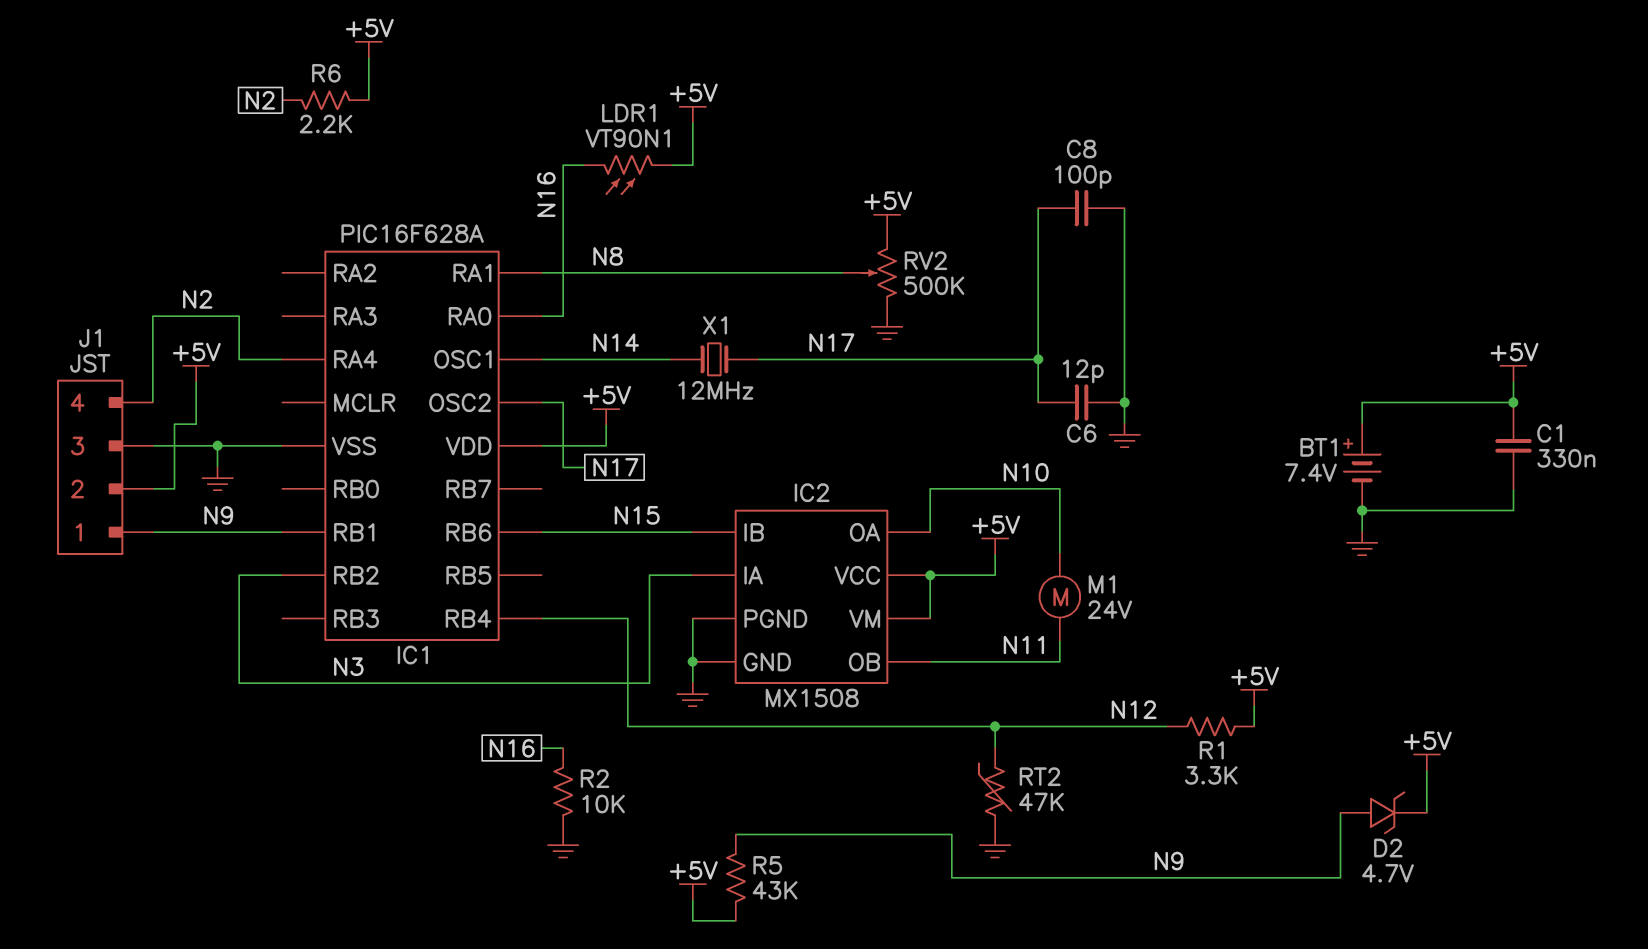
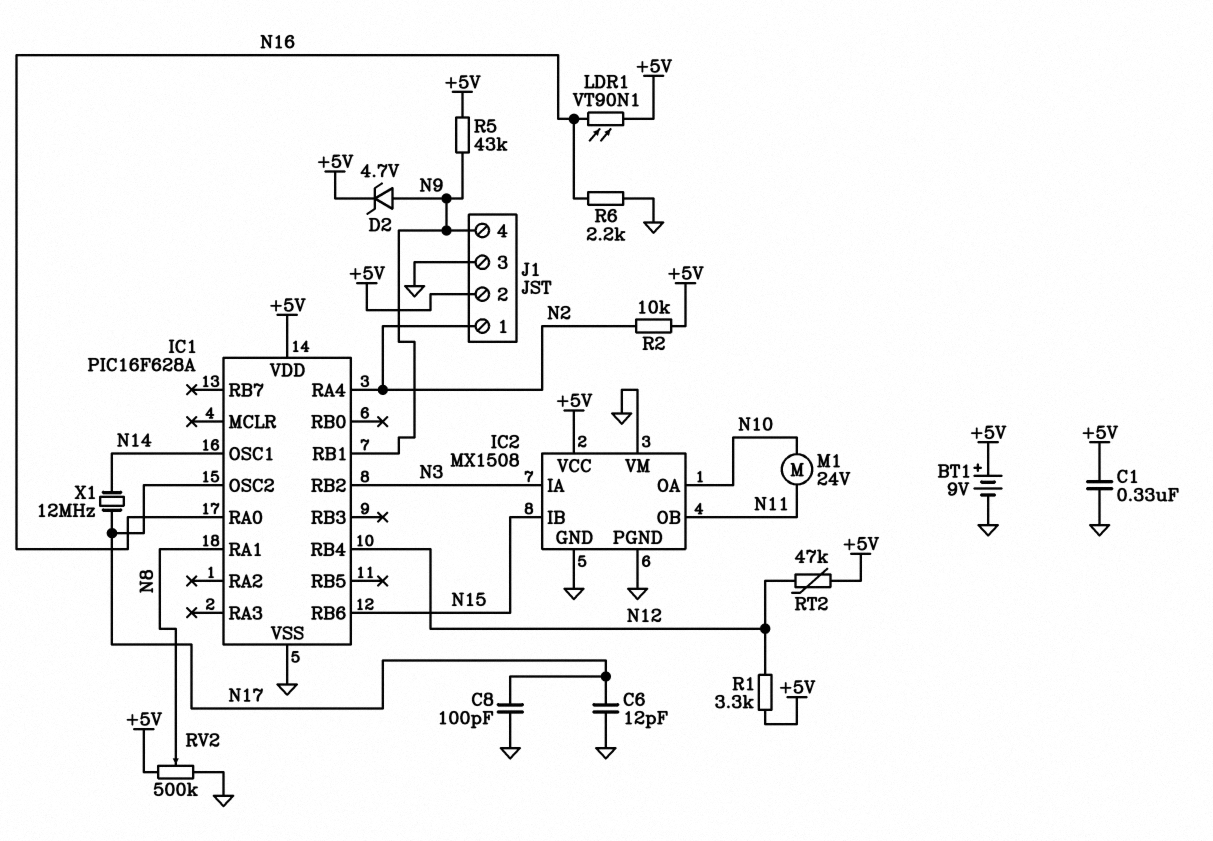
BT1: 7.4V (plus +5V, minus GND) -> 9V (plus +5V, minus GND)
IC2 pin VM: +5V -> GND
J1 pin 1: N9 -> N2
J1 pin 4: N2 -> N9
R2: 10k (GND, N16) -> 10k (+5V, N2)
R6: 2.2k (+5V, N2) -> 2.2k (GND, N16)
RT2: 47k (GND, N12) -> 47k (+5V, N12)

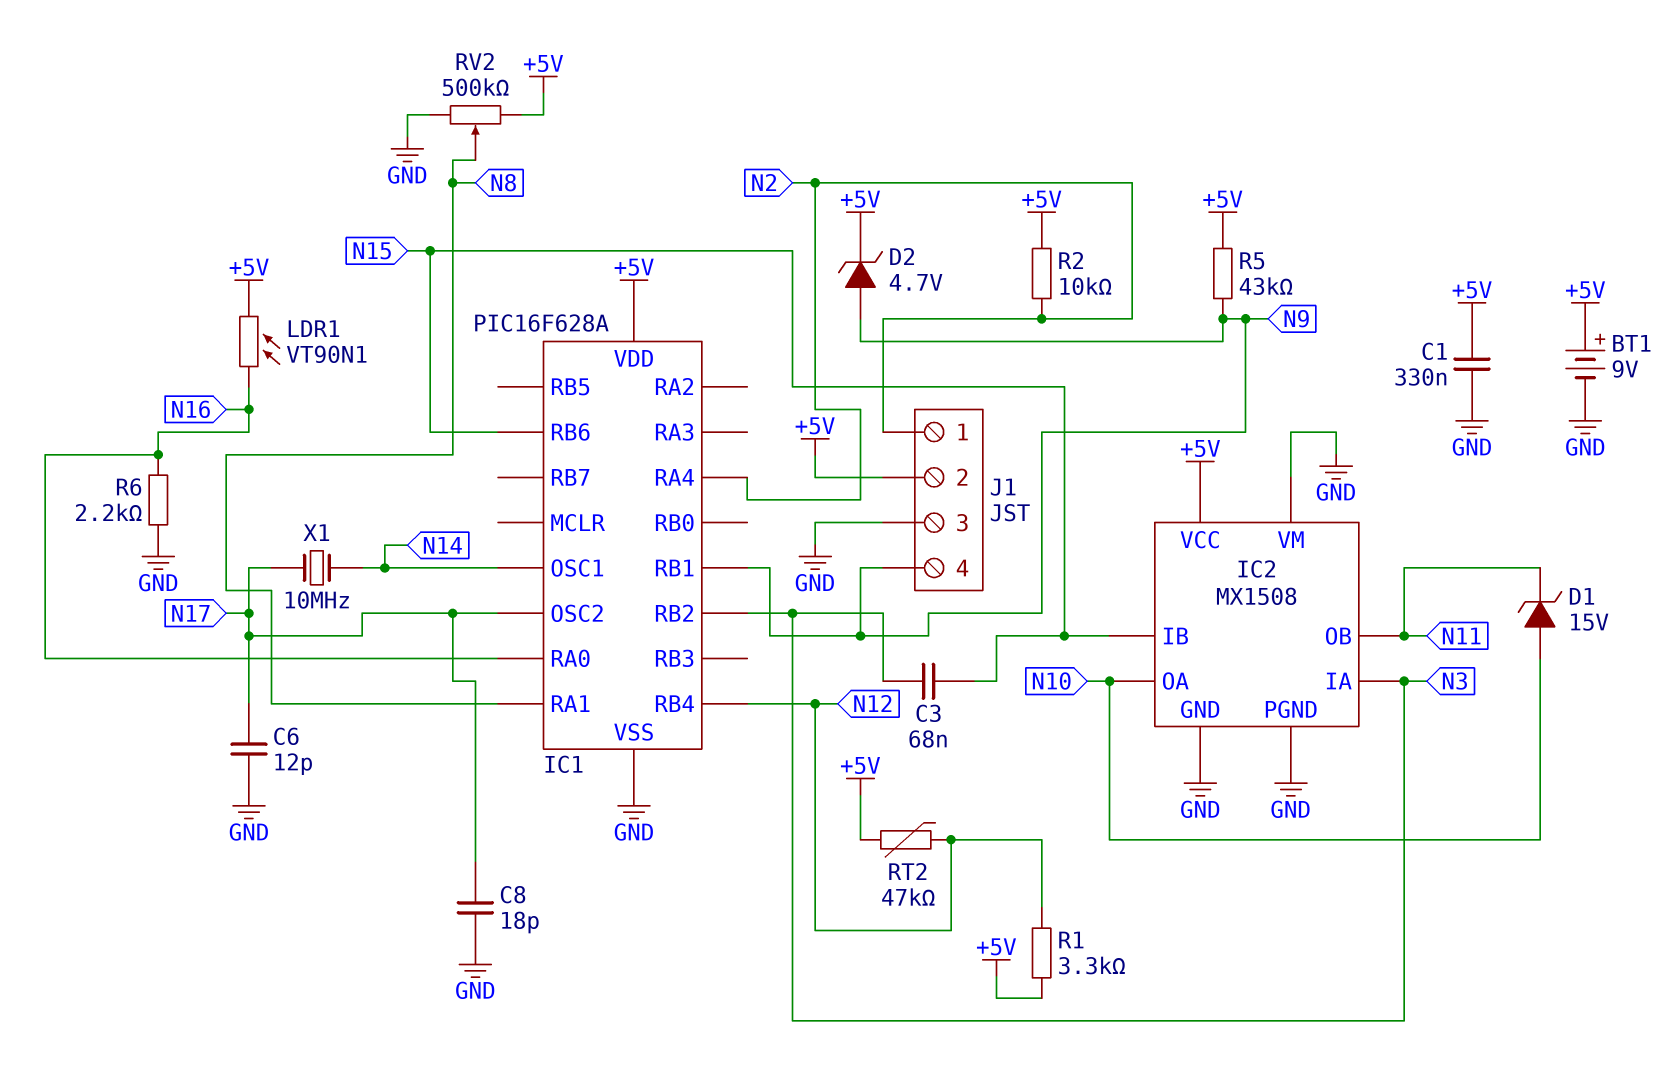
C3: none -> 68nF (N3, N15)
C8: 100pF (GND, N17) -> 18pF (GND, N17)
D1: none -> zener 15V (A N10, K N11)
M1: motor 24V (N10, N11) -> none
X1: 12MHz (N14, N17) -> 10MHz (N14, N17)

